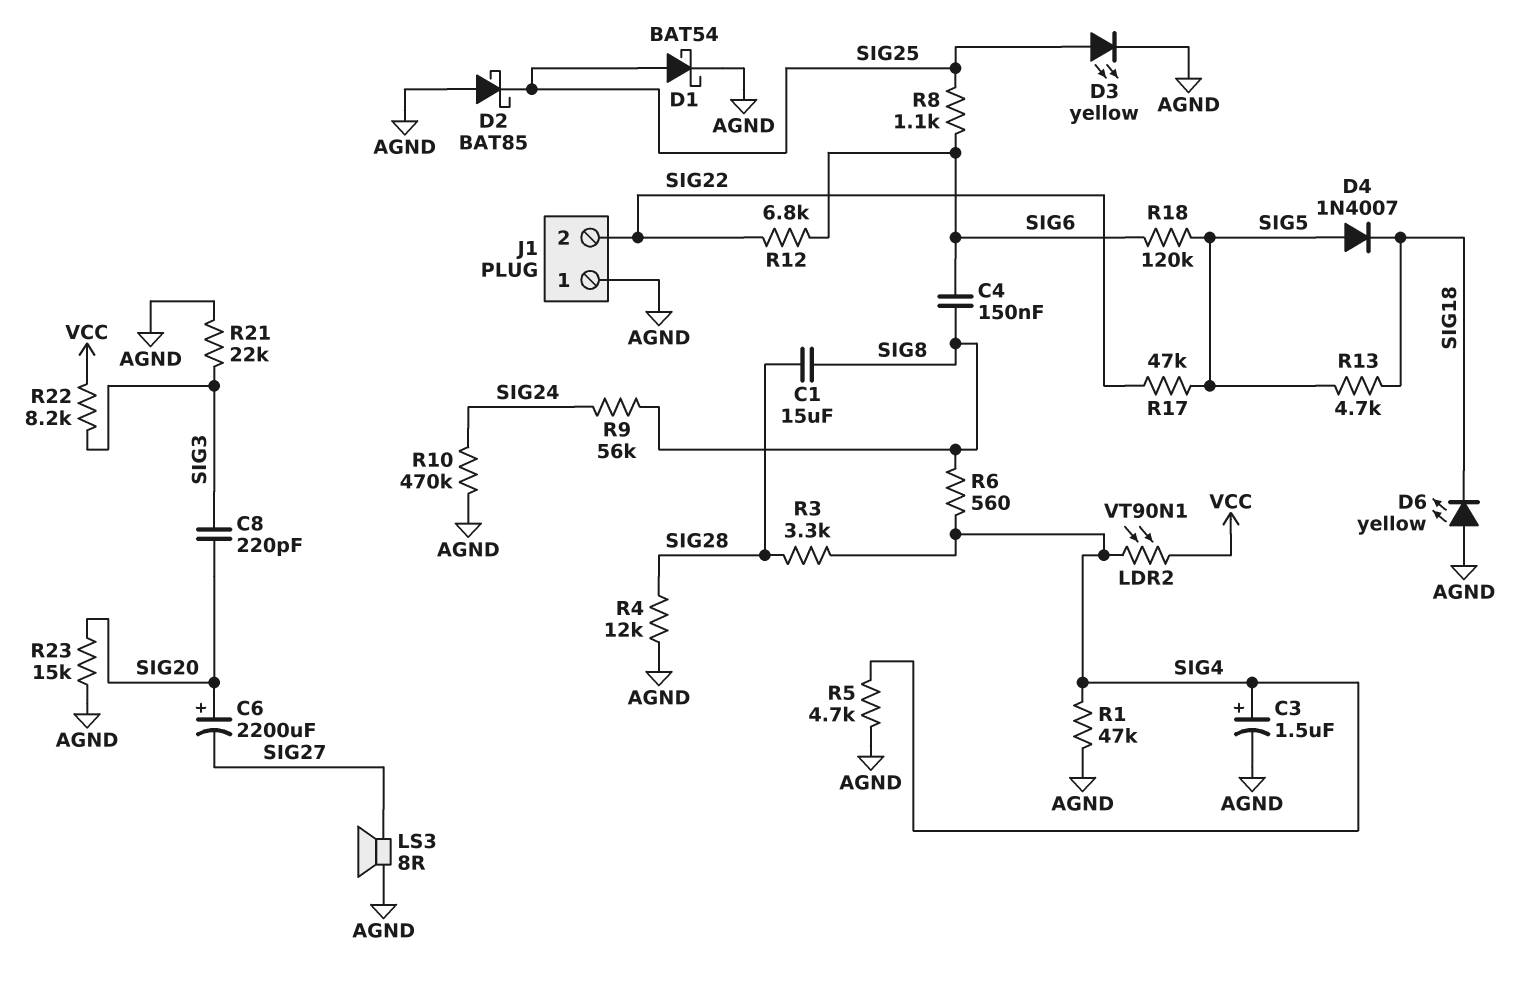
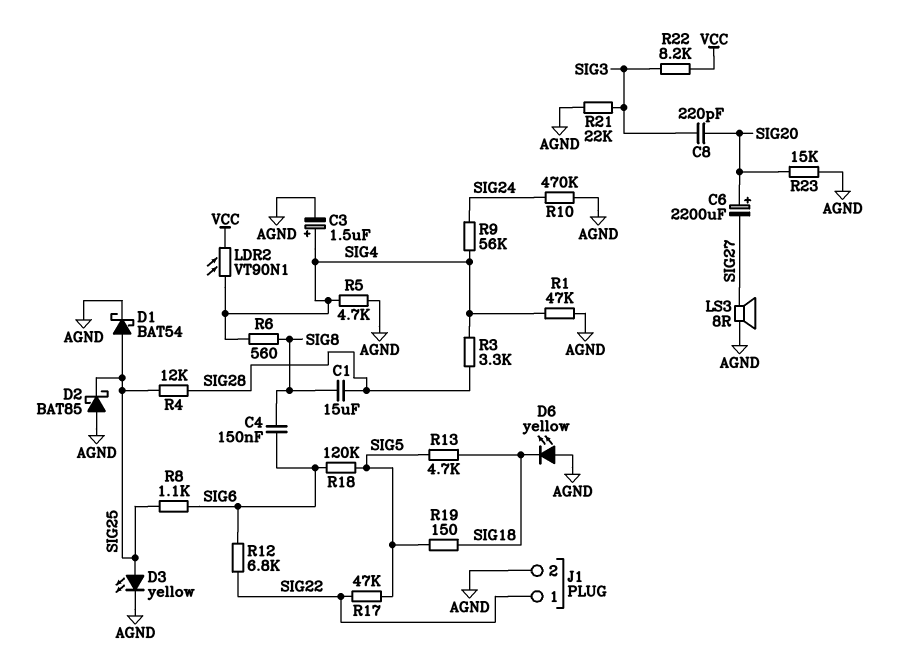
D4: diode 1N4007 (A SIG5, K SIG18) -> none
J1 pin 1: AGND -> SIG22
J1 pin 2: SIG22 -> AGND
R4: 12k (AGND, SIG28) -> 12k (SIG25, SIG28)
R9: 56k (SIG8, SIG24) -> 56k (SIG4, SIG24)
R19: none -> 150 (SIG5, SIG18)

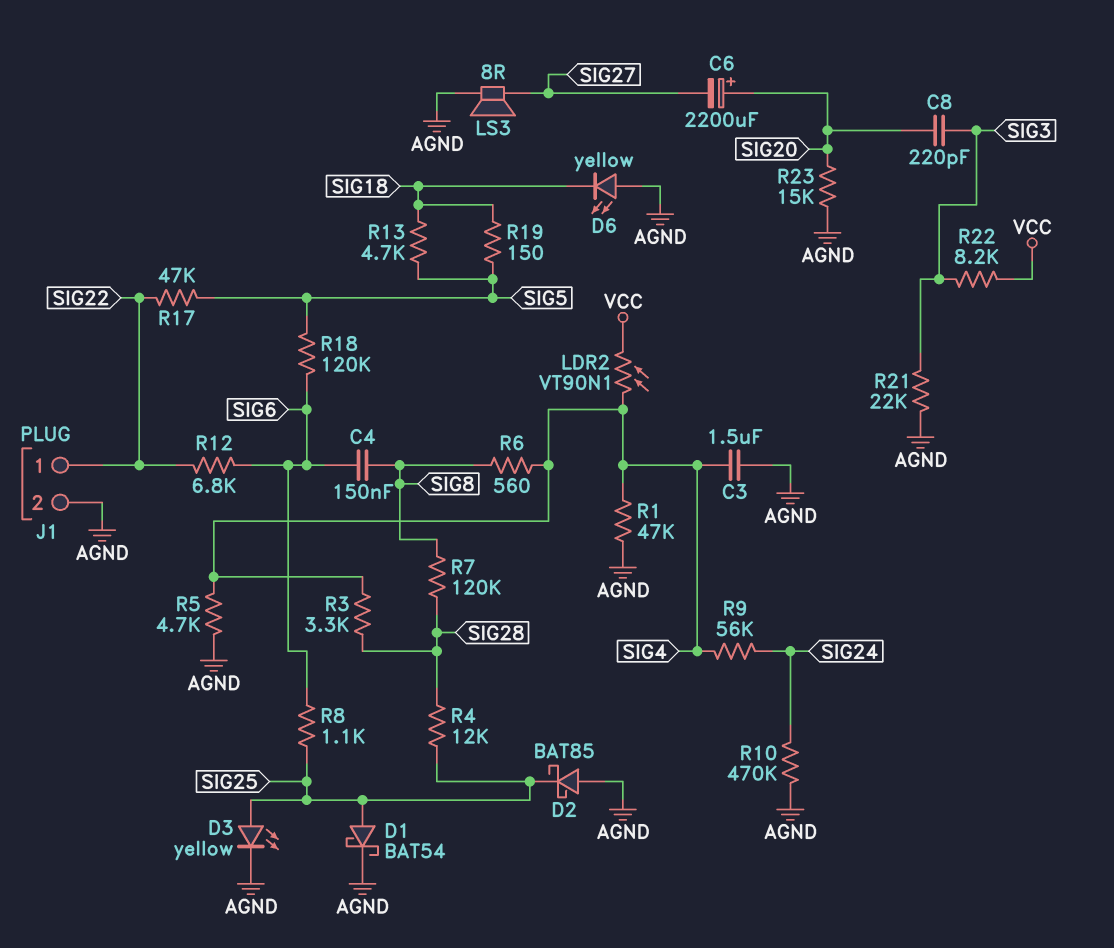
C1: 15uF (SIG8, SIG28) -> none
C3: 1.5uF (plus SIG4, minus AGND) -> 1.5uF (AGND, SIG4)
R7: none -> 120k (SIG8, SIG28)

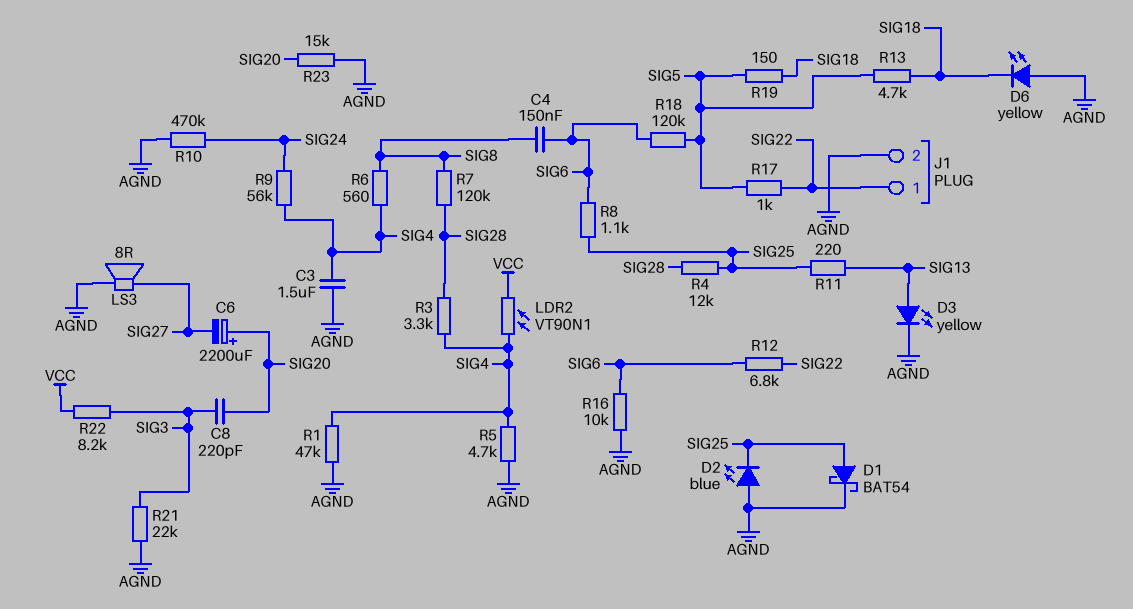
D2: schottky BAT85 (A AGND, K SIG25) -> LED blue (A AGND, K SIG25)
D3: LED yellow (A SIG25, K AGND) -> LED yellow (A SIG13, K AGND)
R11: none -> 220 (SIG13, SIG25)
R16: none -> 10k (AGND, SIG6)
R17: 47k (SIG5, SIG22) -> 1k (SIG5, SIG22)

